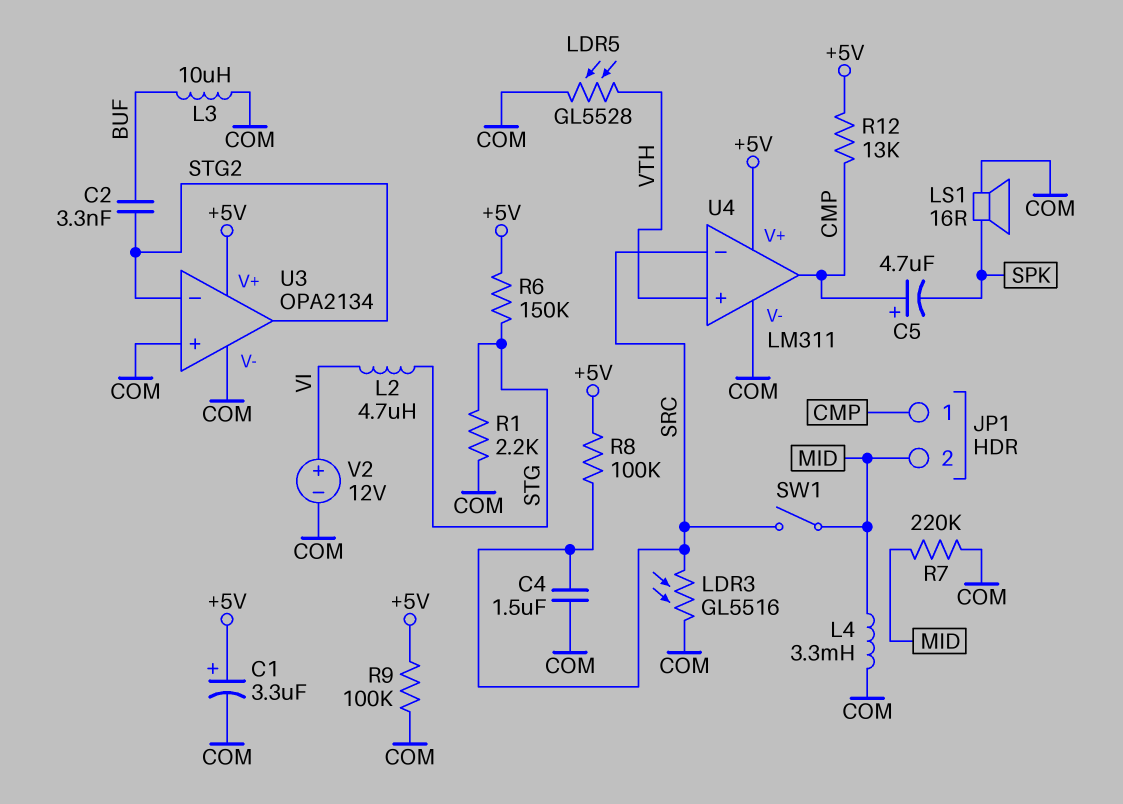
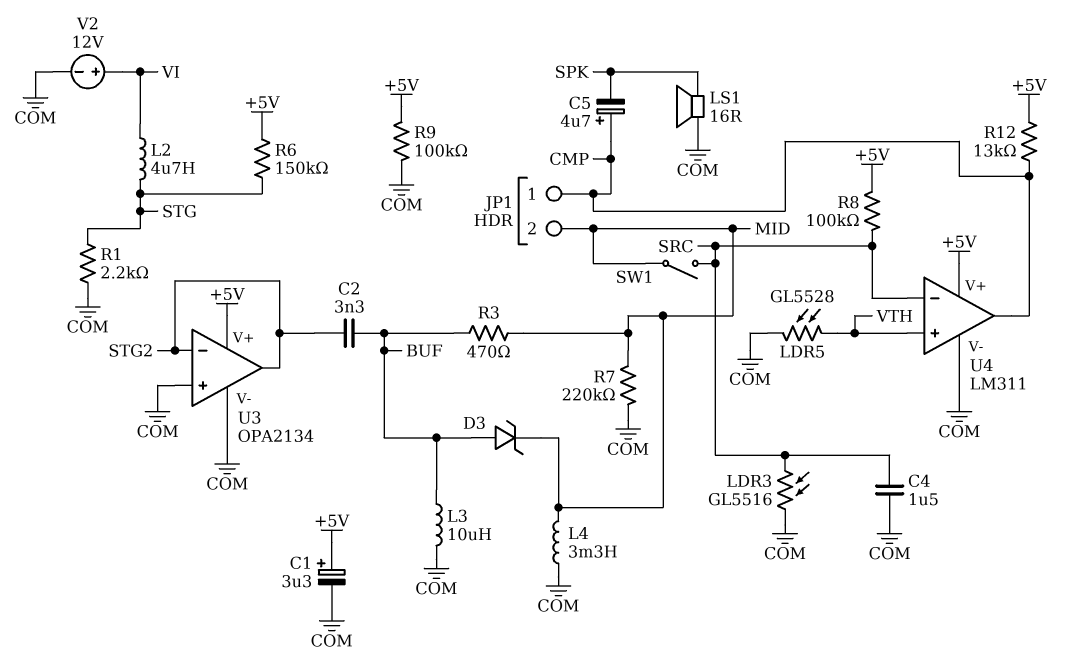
D3: none -> zener (A BUF, K MID)
R3: none -> 470 (BUF, MID)

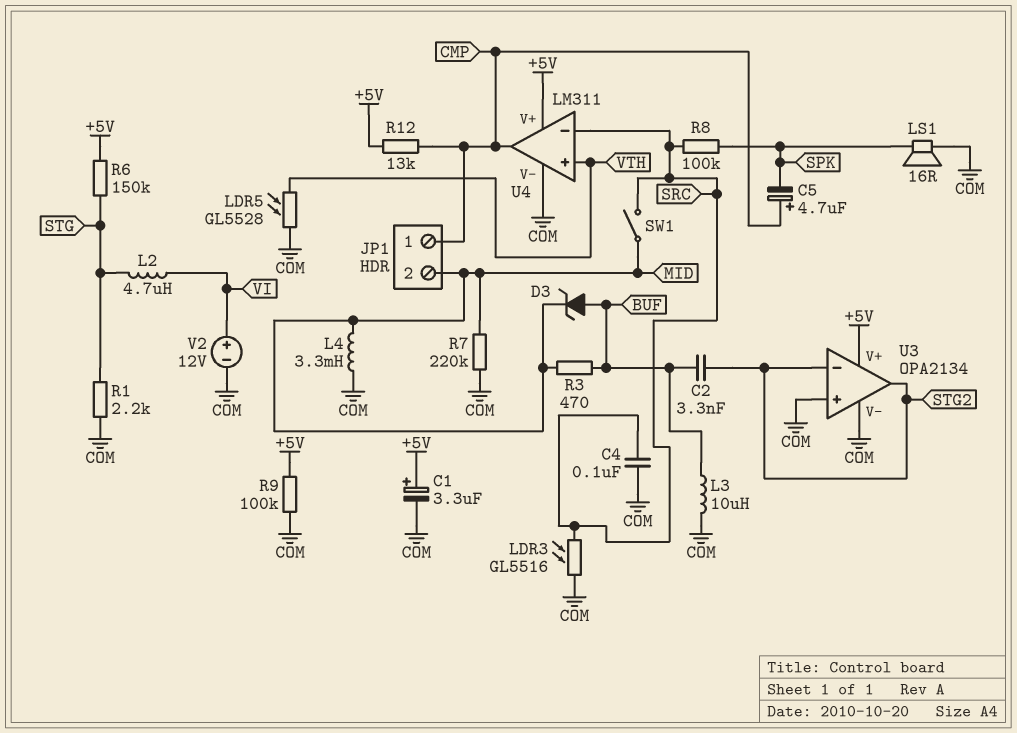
C4: 1.5uF (COM, SRC) -> 100nF (COM, SRC)
R8: 100k (+5V, SRC) -> 100k (SPK, SRC)

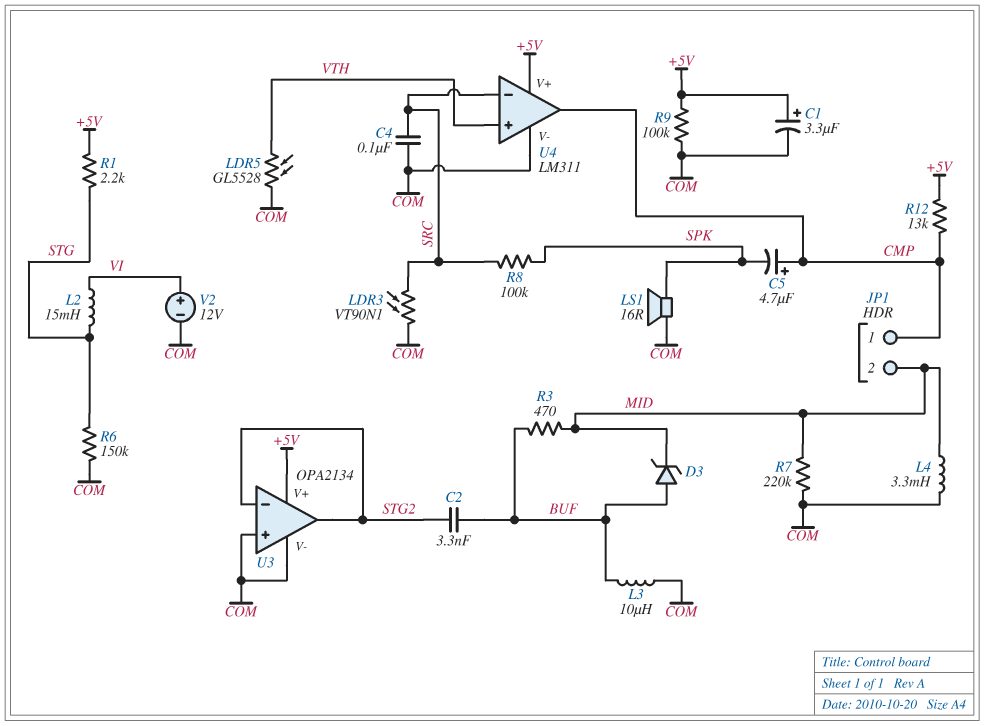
L2: 4.7uH (STG, VI) -> 15mH (STG, VI)
LDR3: GL5516 (COM, SRC) -> VT90N1 (COM, SRC)
R1: 2.2k (COM, STG) -> 2.2k (+5V, STG)
R6: 150k (+5V, STG) -> 150k (COM, STG)
SW1: switch (MID, SRC) -> none

